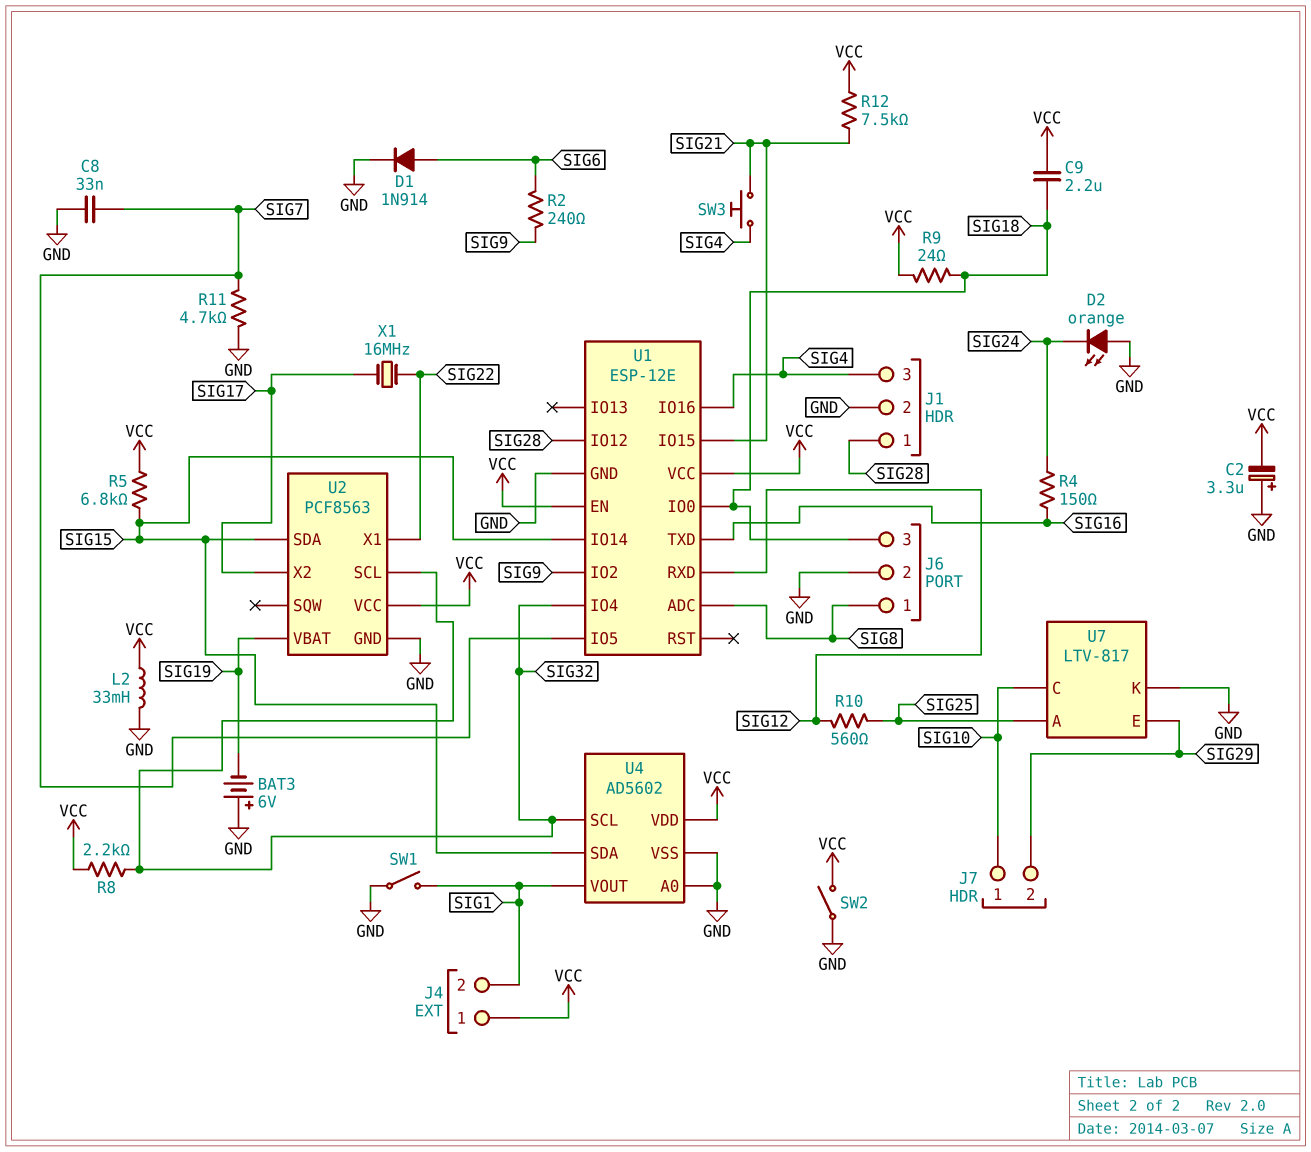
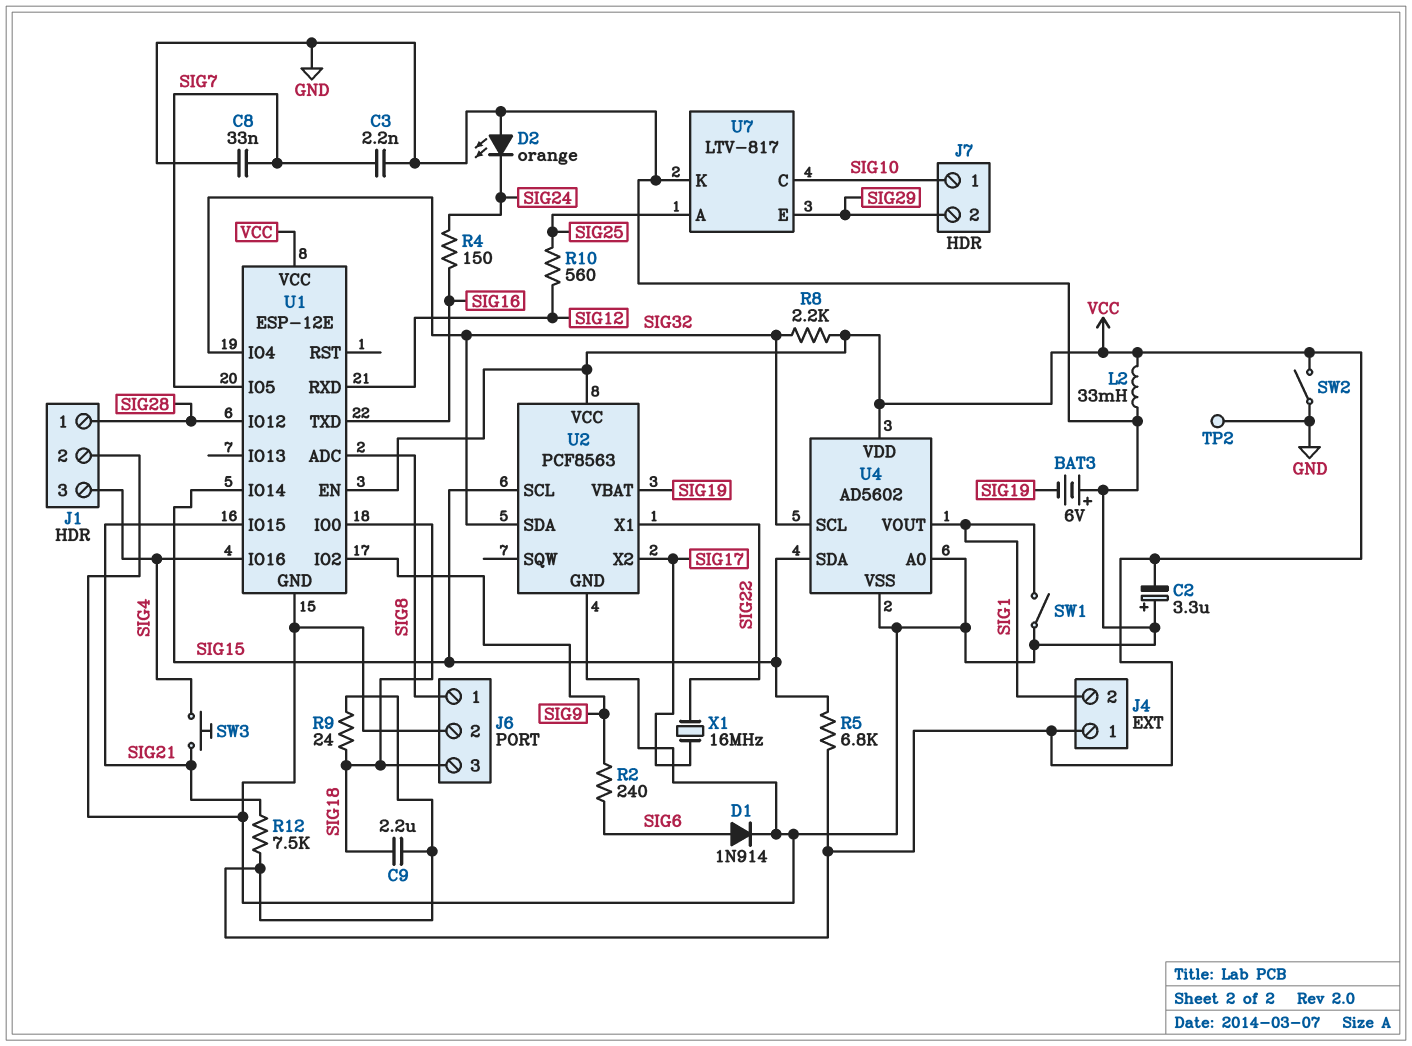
C3: none -> 2.2nF (GND, SIG7)
R11: 4.7k (GND, SIG7) -> none
TP2: none -> test point (GND)
U2 pin SCL: SIG32 -> SIG15
U2 pin SDA: SIG15 -> SIG32

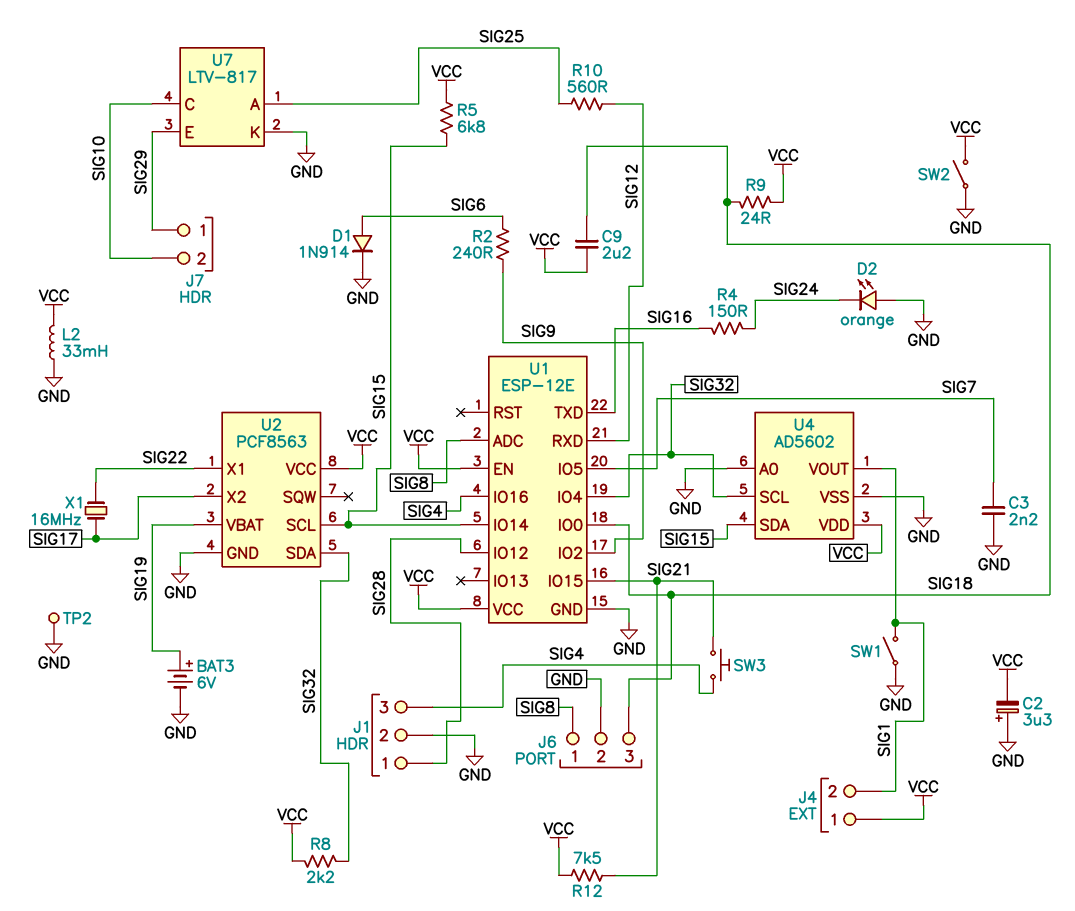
BAT3: 6V (plus GND, minus SIG19) -> 6V (plus SIG19, minus GND)
C8: 33nF (GND, SIG7) -> none
J7 pin 1: SIG10 -> SIG29
J7 pin 2: SIG29 -> SIG10

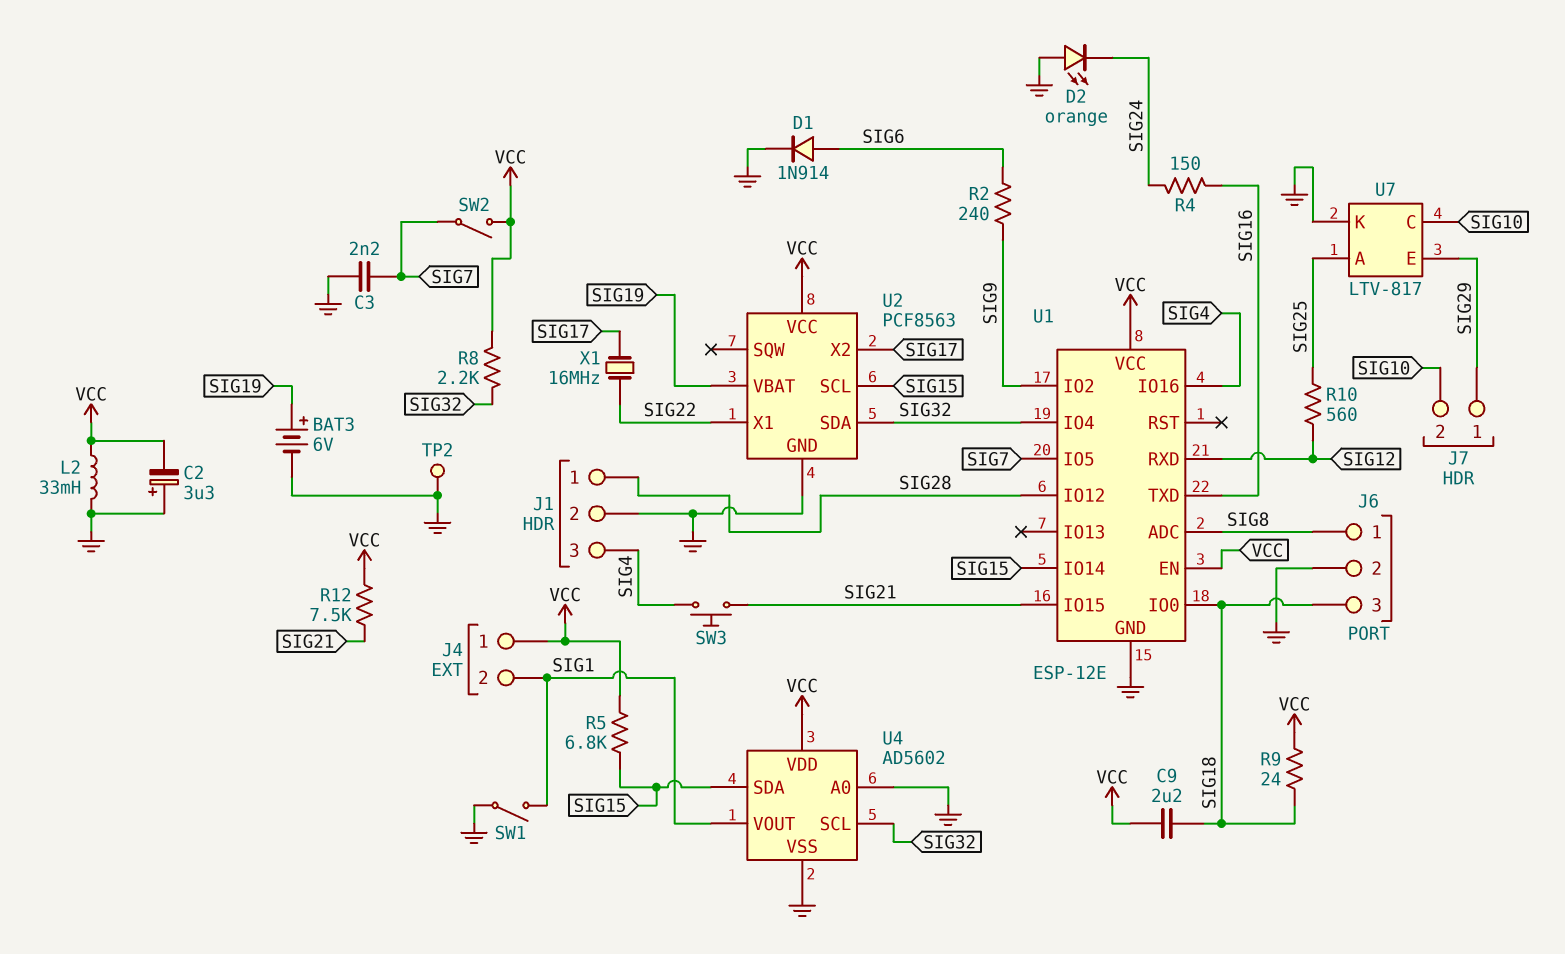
SW2: switch (GND, VCC) -> switch (SIG7, VCC)

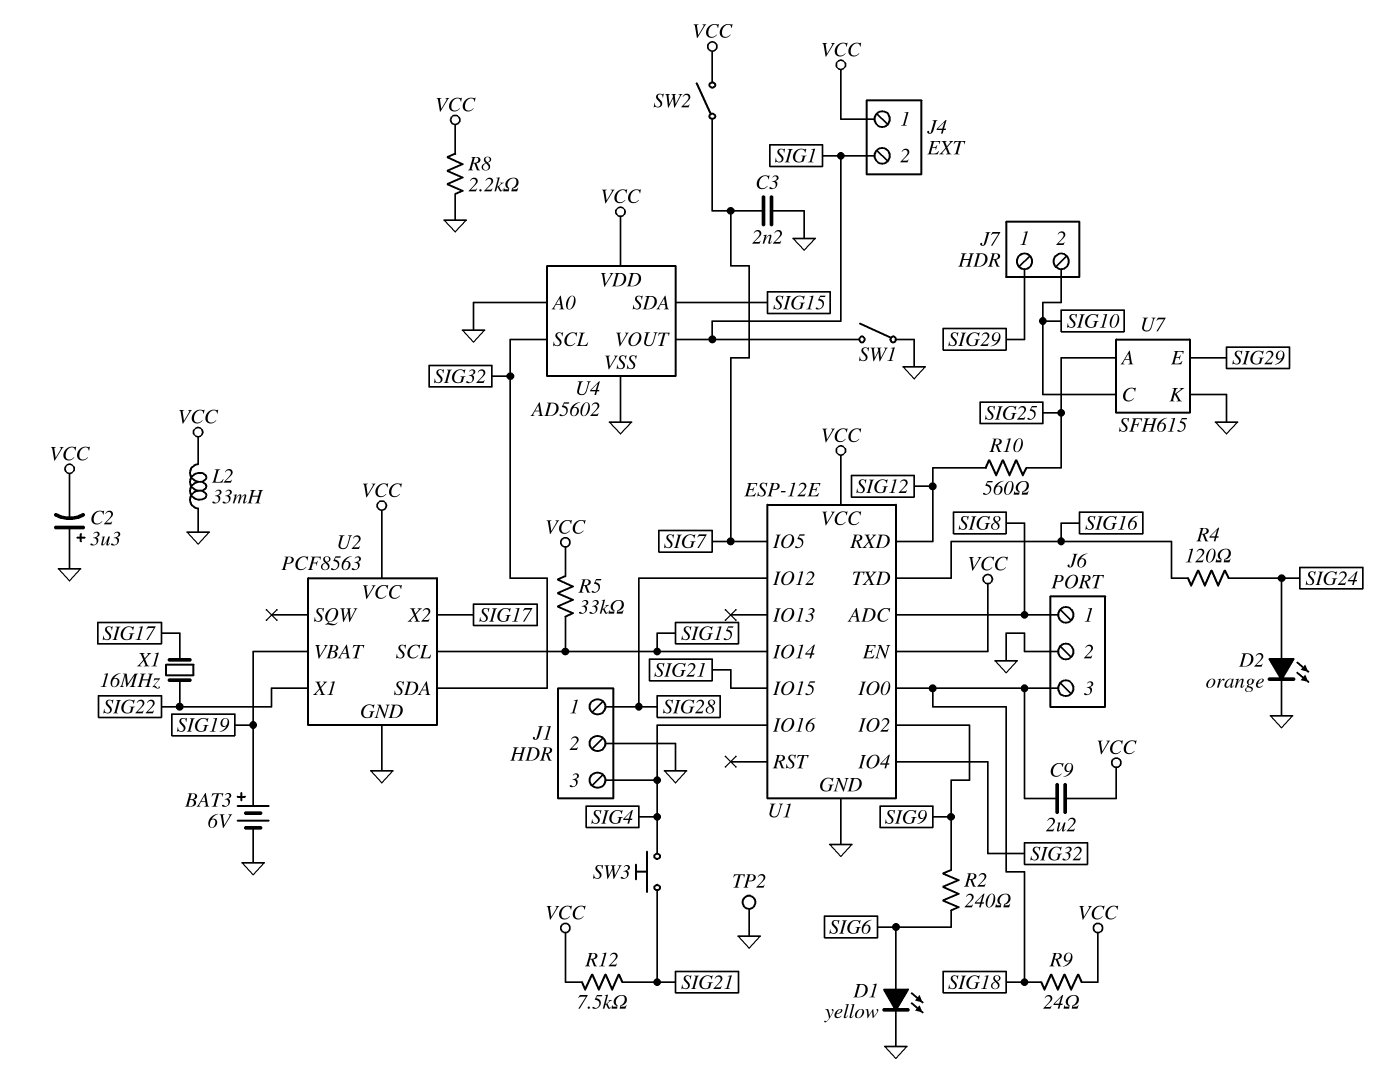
D1: diode 1N914 (A SIG6, K GND) -> LED yellow (A SIG6, K GND)
D2: LED orange (A GND, K SIG24) -> LED orange (A SIG24, K GND)
R4: 150 (SIG16, SIG24) -> 120 (SIG16, SIG24)
R5: 6.8k (SIG15, VCC) -> 33k (SIG15, VCC)
R8: 2.2k (SIG32, VCC) -> 2.2k (GND, VCC)
U7: LTV-817 -> SFH615

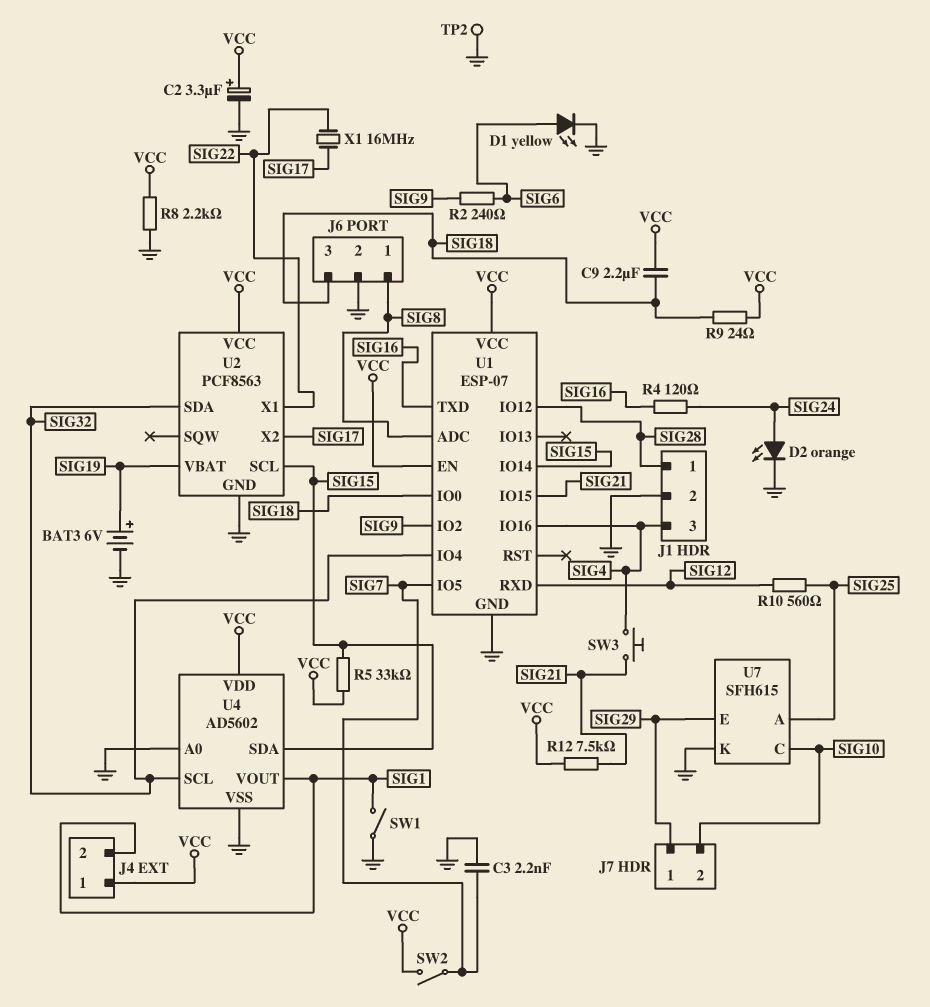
C2: 3.3uF (plus GND, minus VCC) -> 3.3uF (plus VCC, minus GND)
L2: 33mH (GND, VCC) -> none
U1: ESP-12E -> ESP-07

